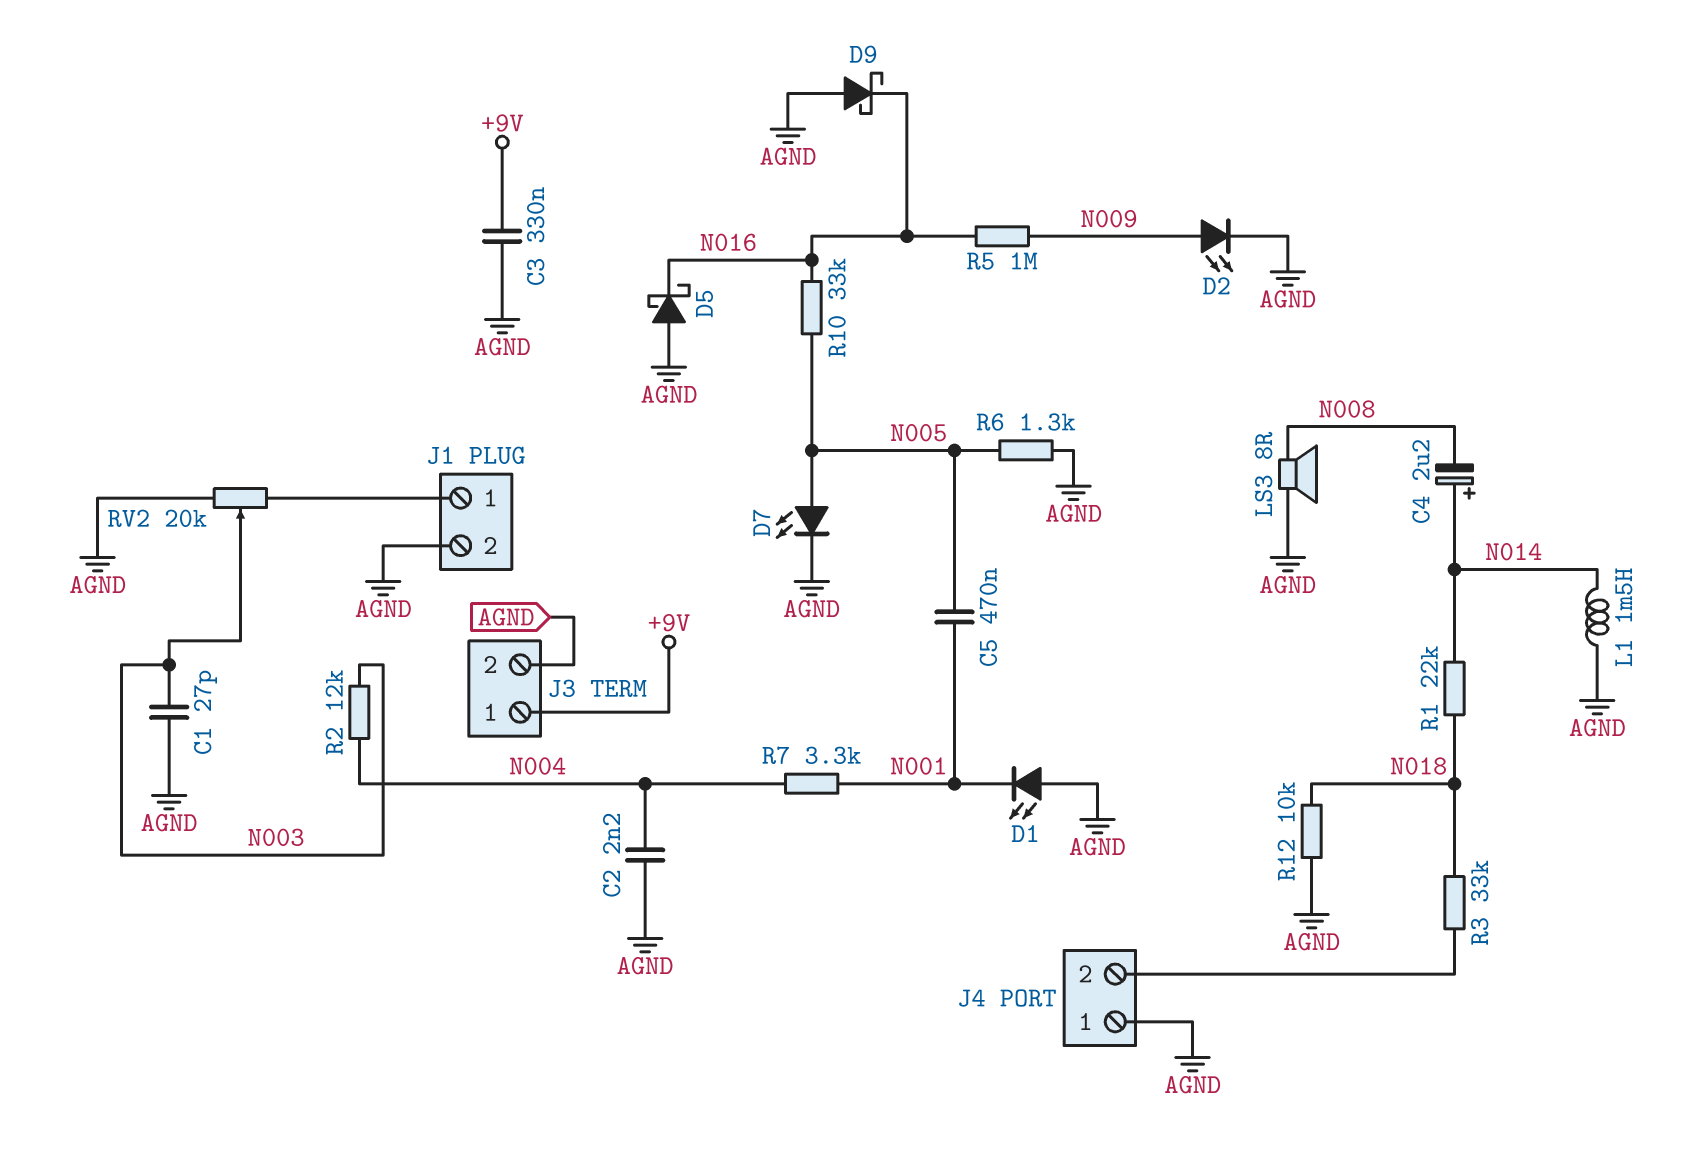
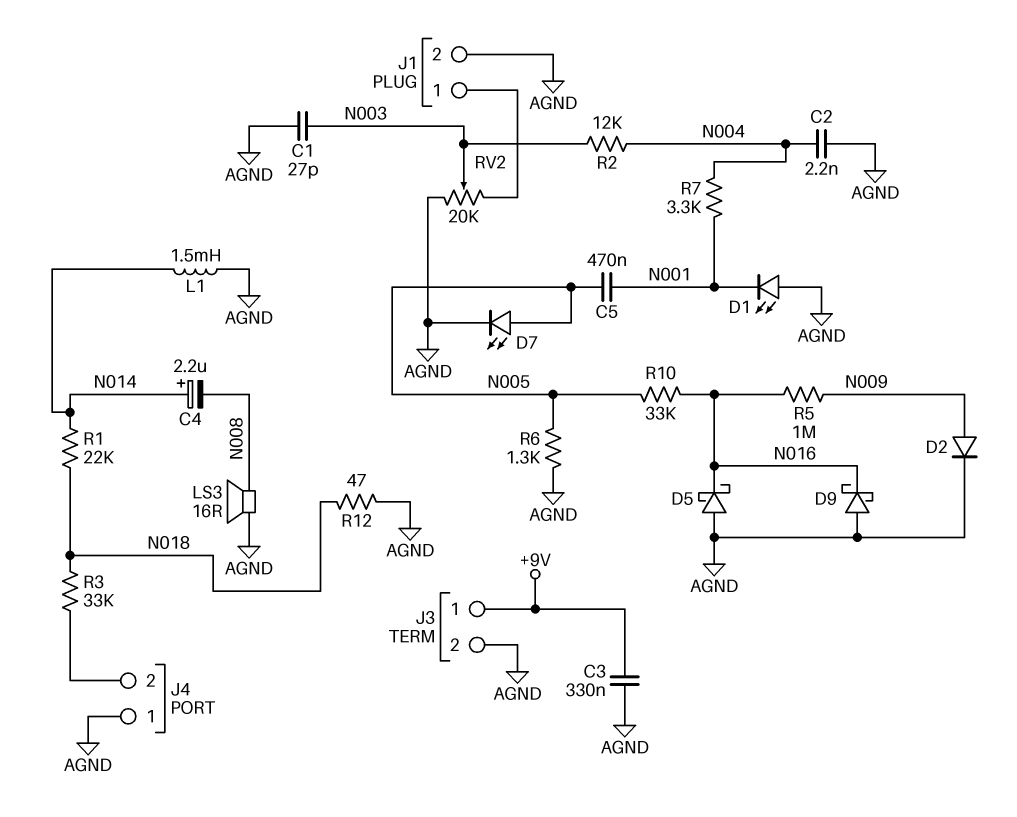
D2: LED (A N009, K AGND) -> diode (A N009, K AGND)
LS3: speaker 8R (AGND, N008) -> speaker 16R (AGND, N008)
R12: 10k (AGND, N018) -> 47 (AGND, N018)

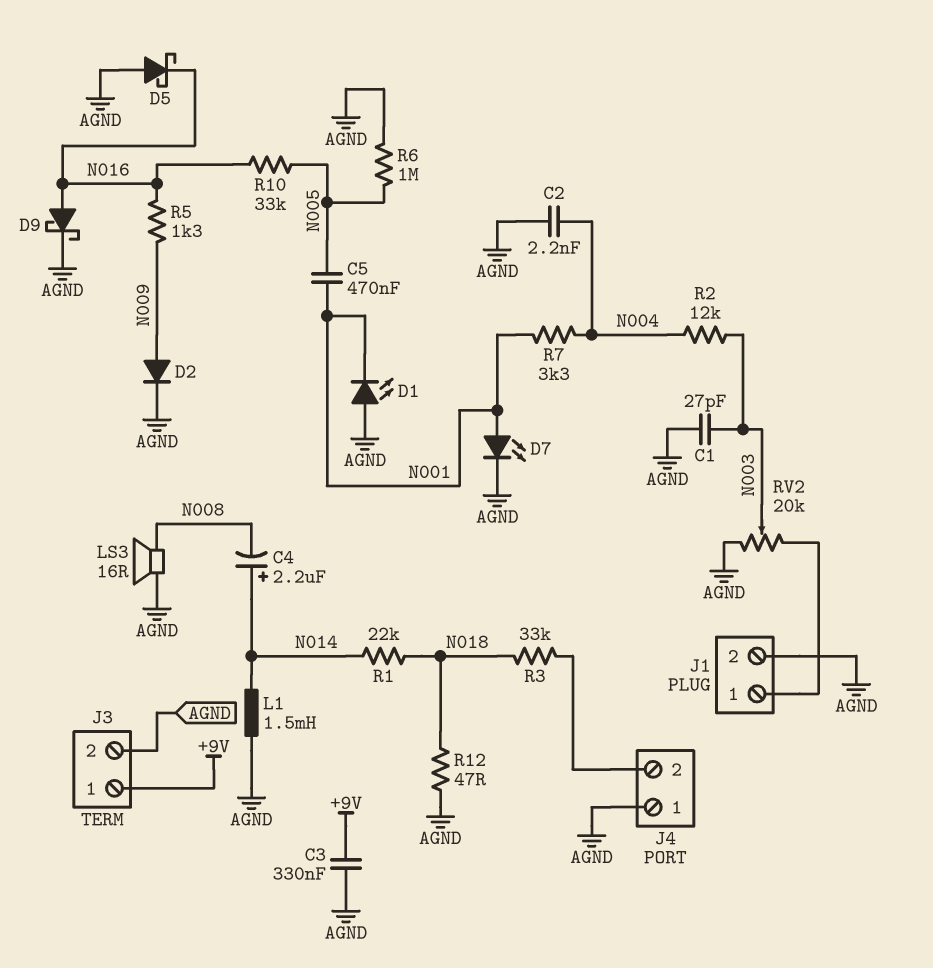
D7: LED (A N005, K AGND) -> LED (A N001, K AGND)
D9: schottky (A AGND, K N016) -> schottky (A N016, K AGND)
R5: 1M (N009, N016) -> 1.3k (N009, N016)
R6: 1.3k (AGND, N005) -> 1M (AGND, N005)

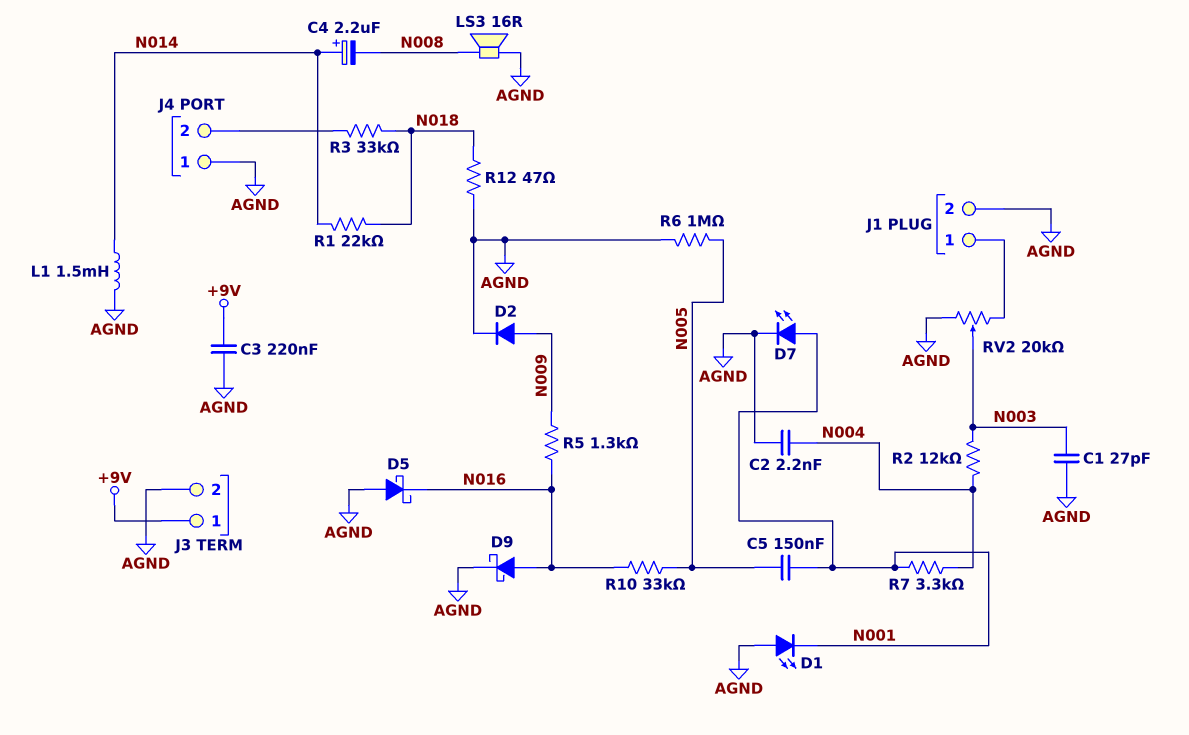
C3: 330nF (+9V, AGND) -> 220nF (+9V, AGND)
C5: 470nF (N001, N005) -> 150nF (N001, N005)

